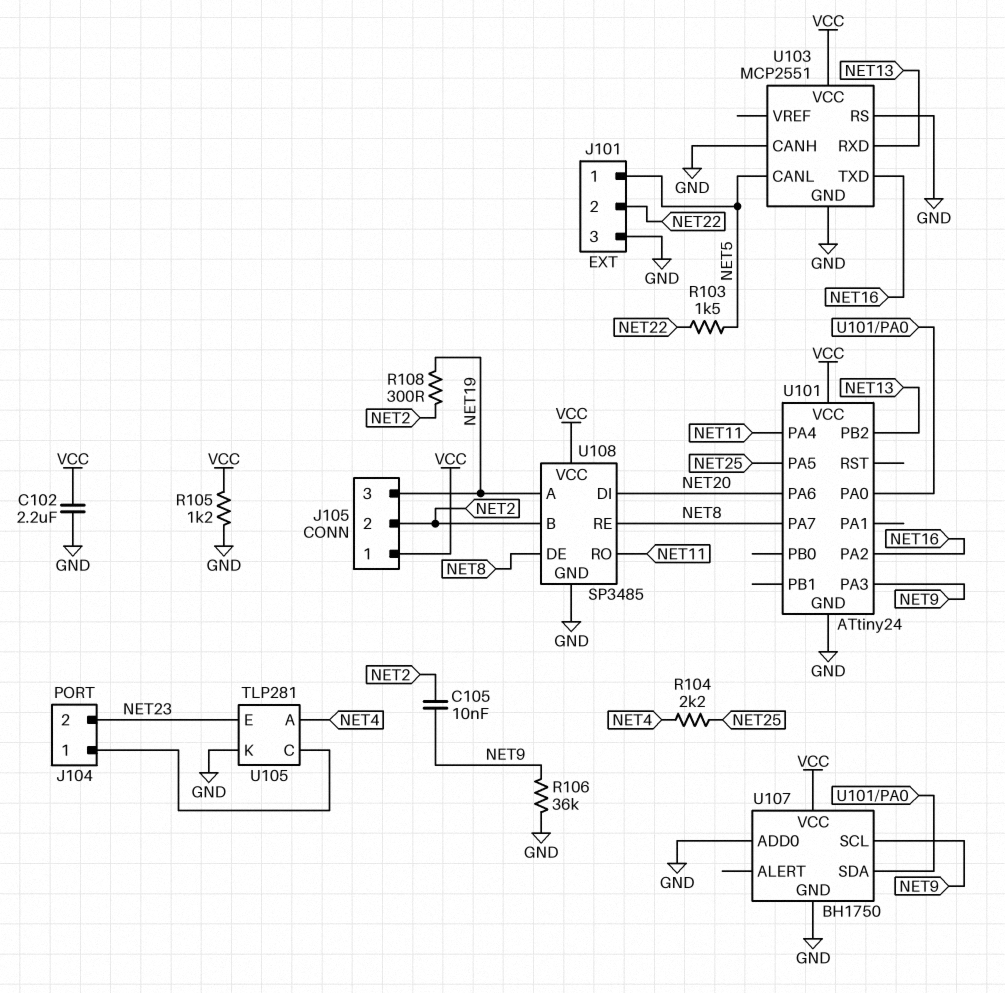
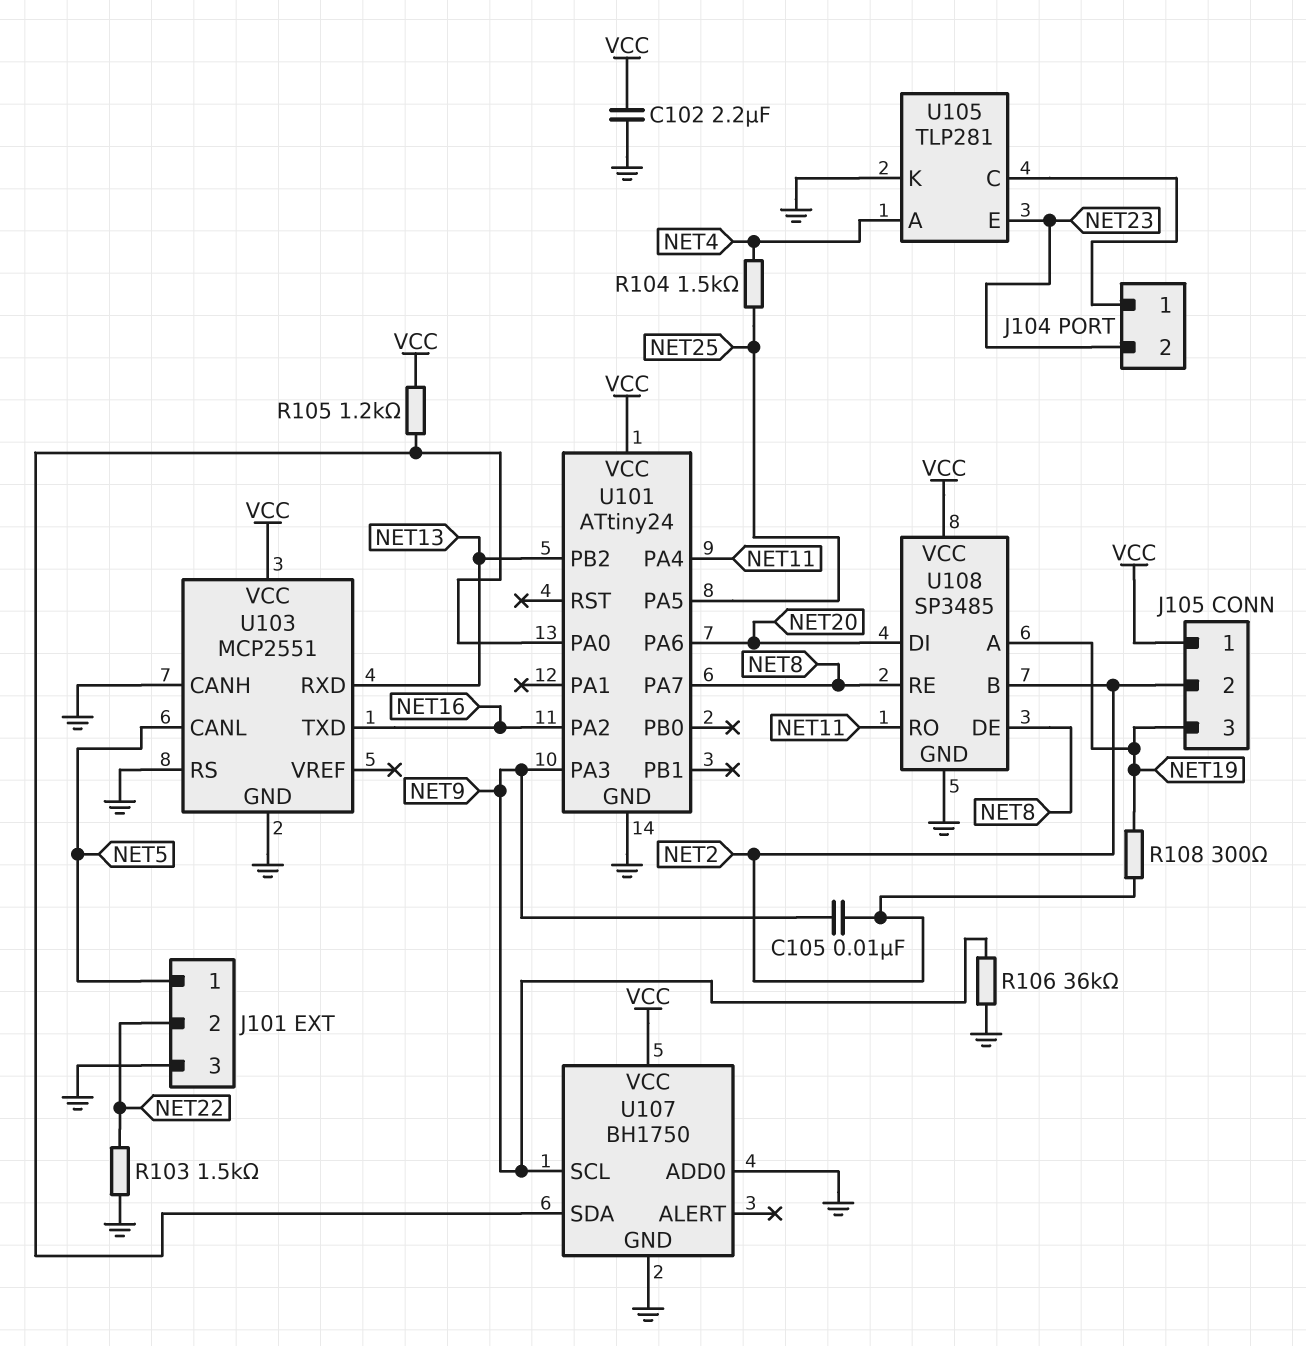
R103: 1.5k (NET5, NET22) -> 1.5k (GND, NET22)
R104: 2.2k (NET4, NET25) -> 1.5k (NET4, NET25)
R105: 1.2k (GND, VCC) -> 1.2k (U101/PA0, VCC)

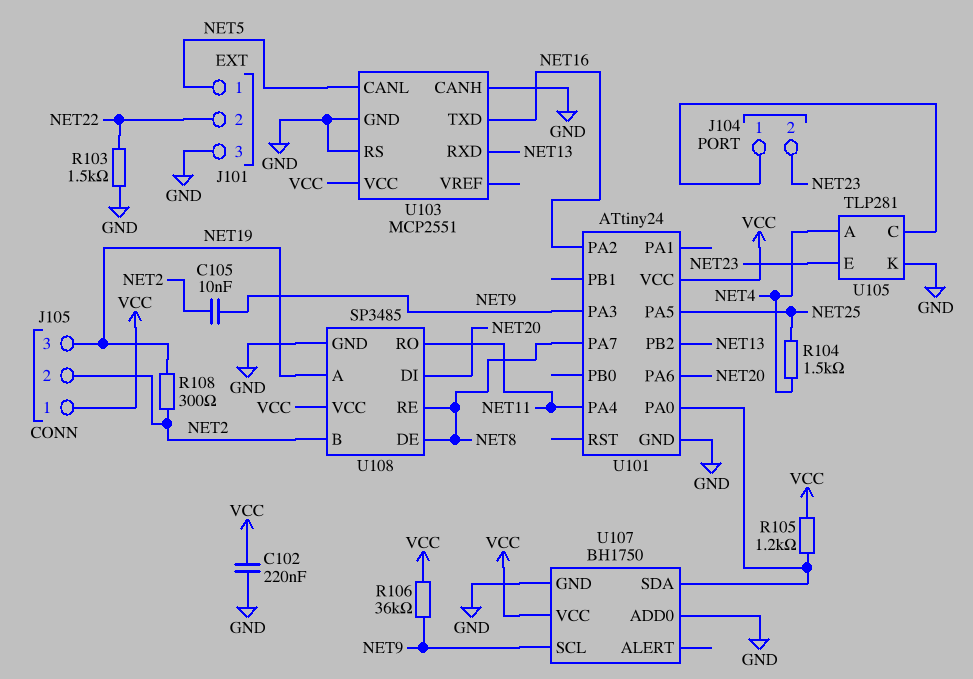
C102: 2.2uF (GND, VCC) -> 220nF (GND, VCC)
R106: 36k (GND, NET9) -> 36k (NET9, VCC)

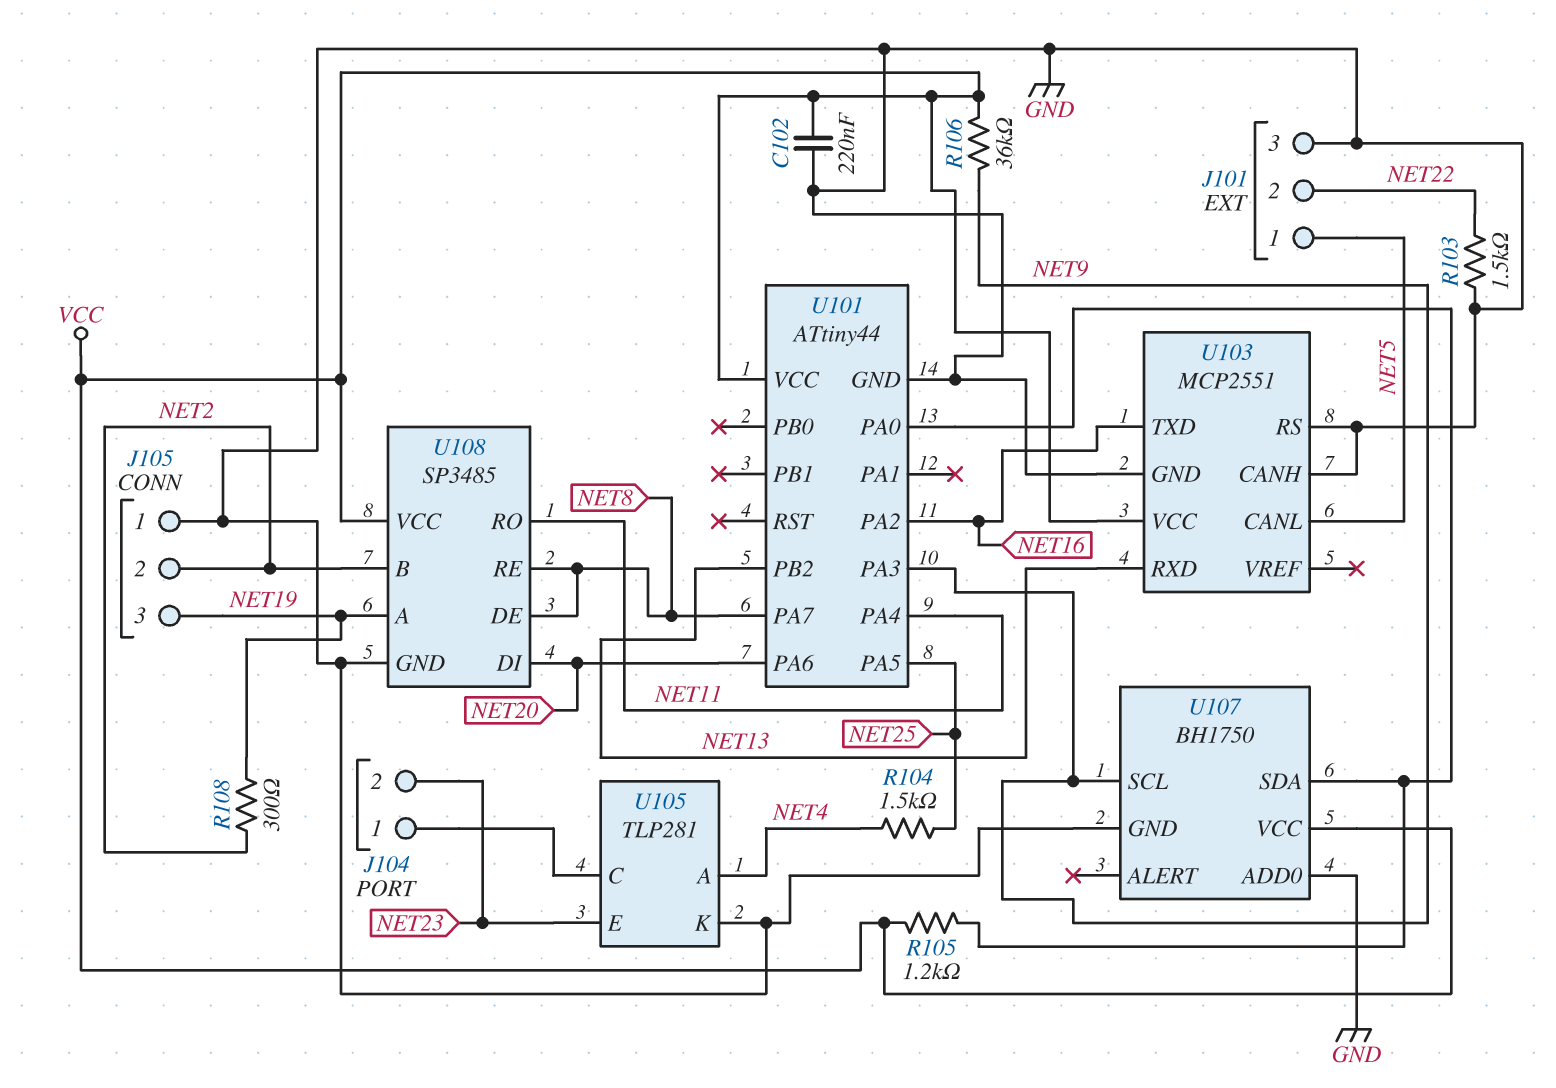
C105: 10nF (NET2, NET9) -> none
J105 pin 1: VCC -> GND
U101: ATtiny24 -> ATtiny44

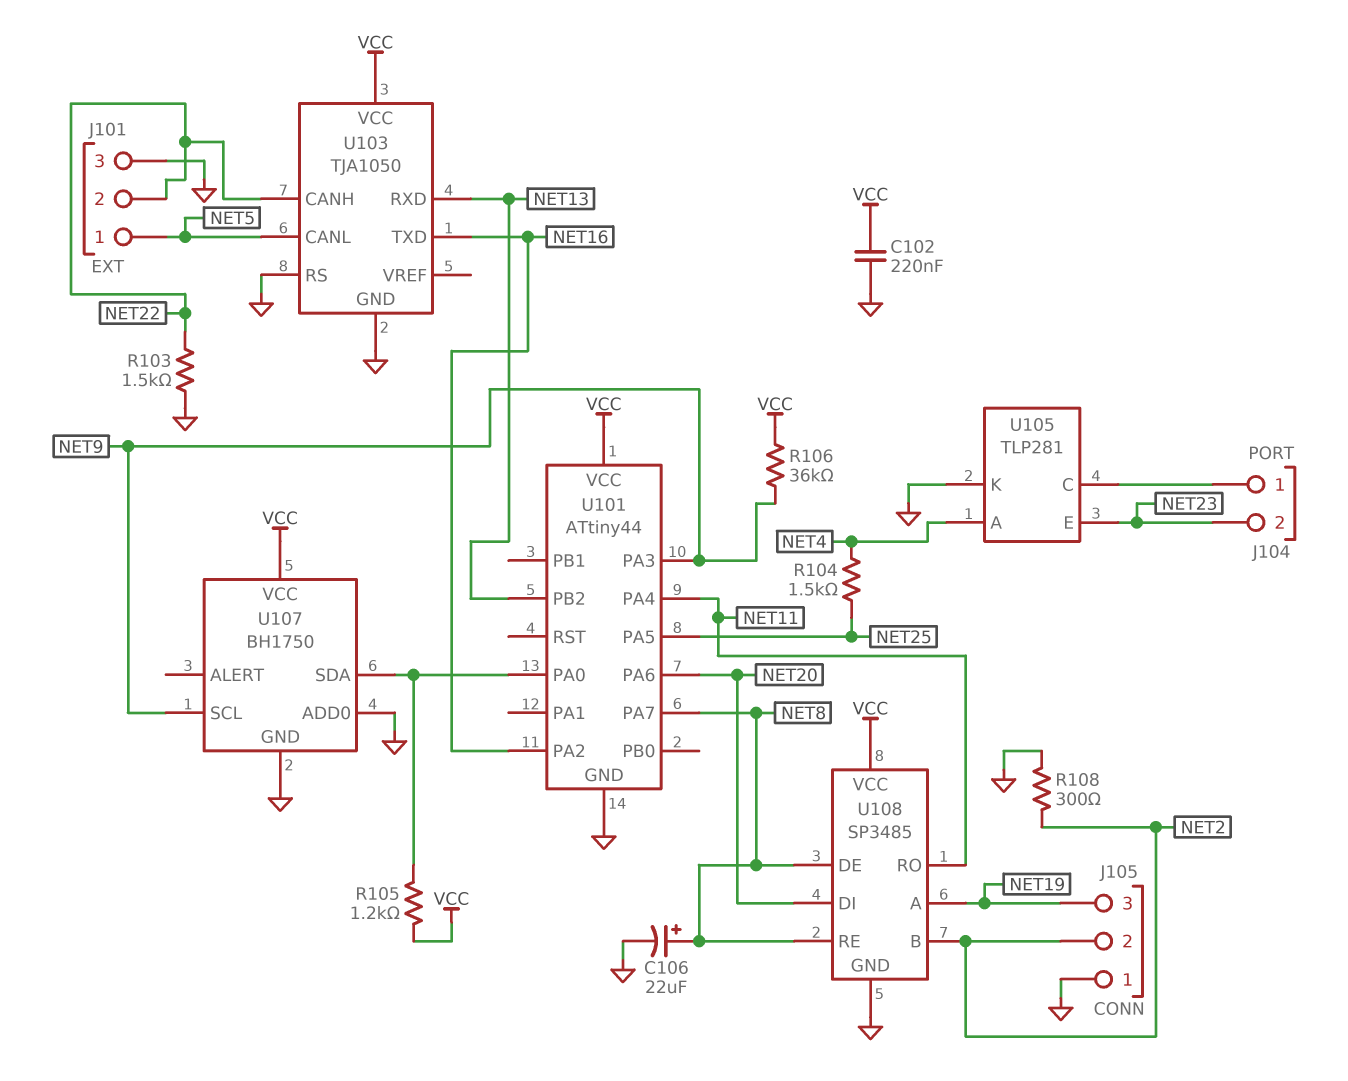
C106: none -> 22uF (plus NET8, minus GND)
R108: 300 (NET2, NET19) -> 300 (GND, NET2)
U103: MCP2551 -> TJA1050
U103 pin CANH: GND -> NET22

